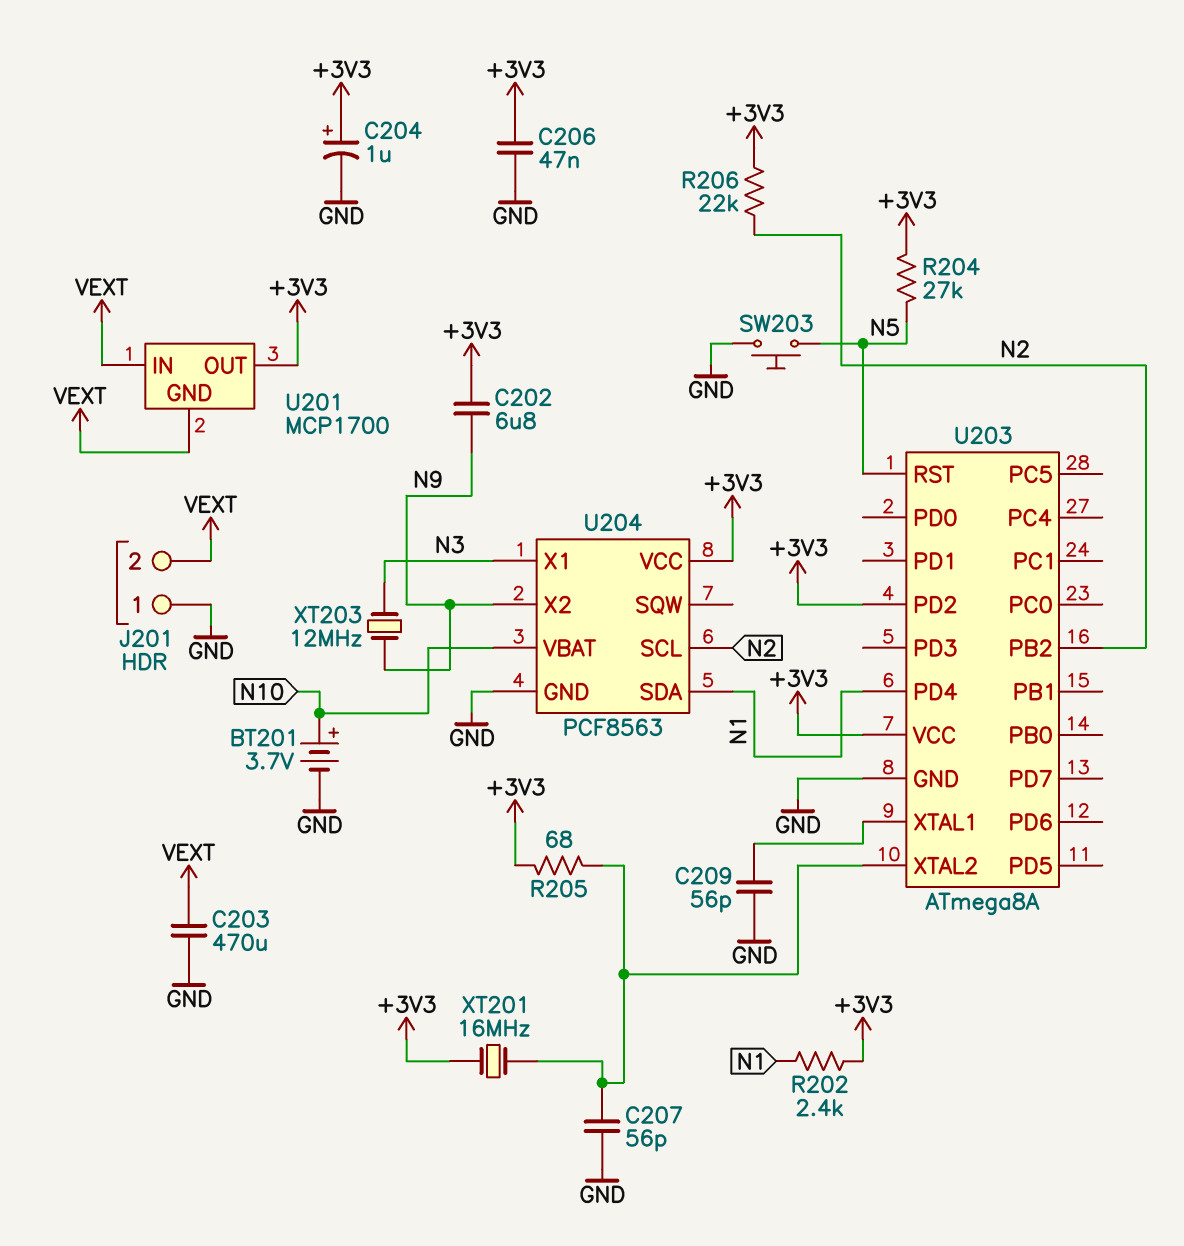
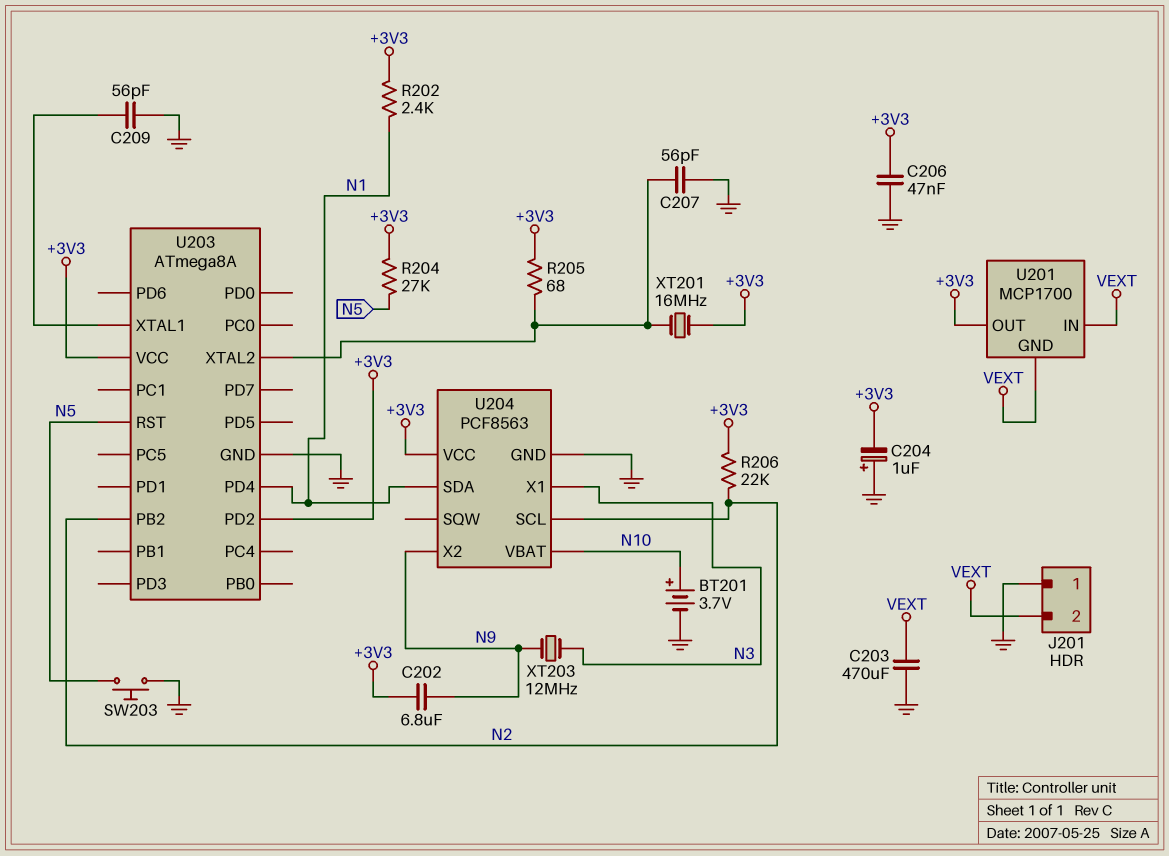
C204: 1uF (plus +3V3, minus GND) -> 1uF (plus GND, minus +3V3)

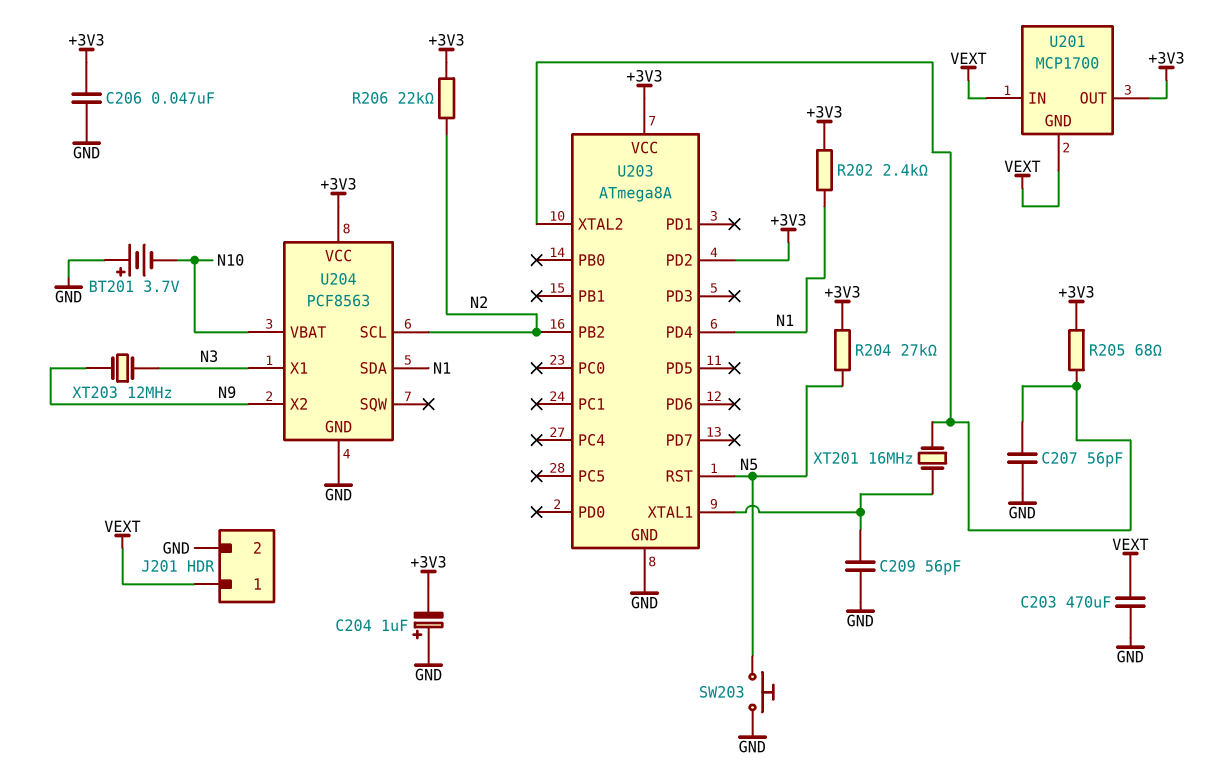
BT201: 3.7V (plus N10, minus GND) -> 3.7V (plus GND, minus N10)
C202: 6.8uF (+3V3, N9) -> none
J201 pin 1: GND -> VEXT
J201 pin 2: VEXT -> GND
XT201: 16MHz (+3V3, U203/XTAL2) -> 16MHz (U203/XTAL1, U203/XTAL2)

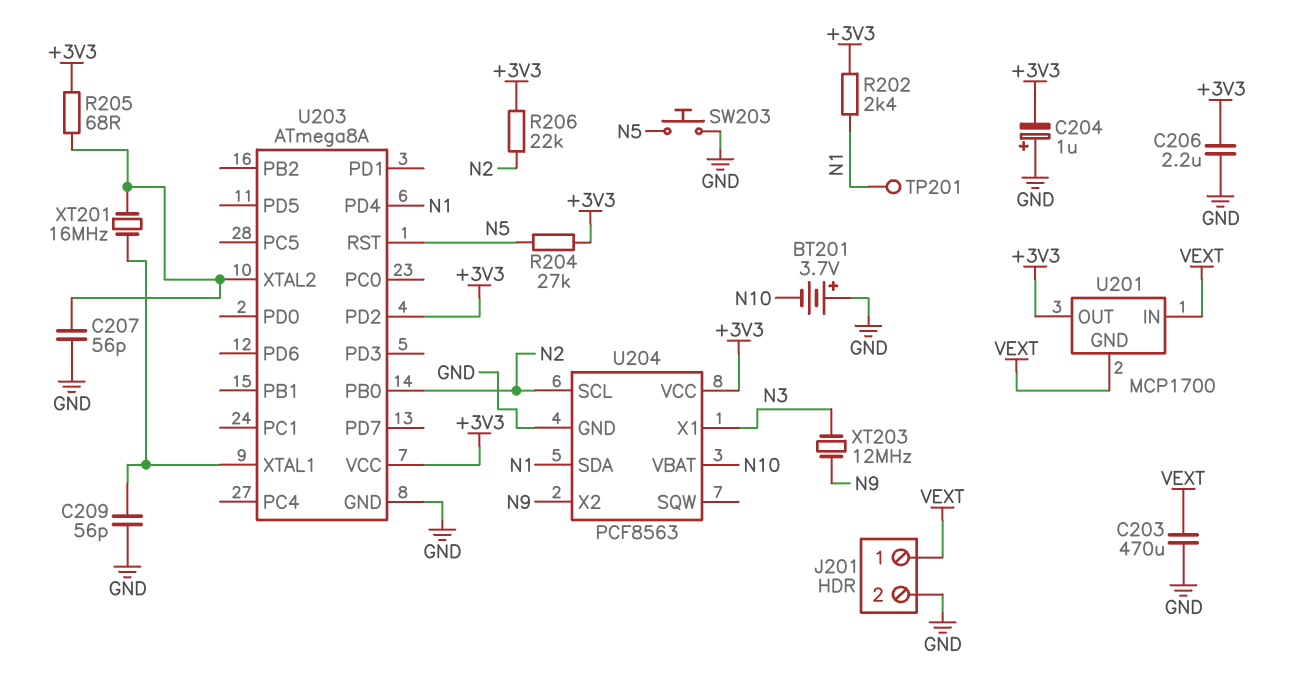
C206: 47nF (+3V3, GND) -> 2.2uF (+3V3, GND)
TP201: none -> test point (N1)
U203 pin PB0: none -> N2
U203 pin PB2: N2 -> none

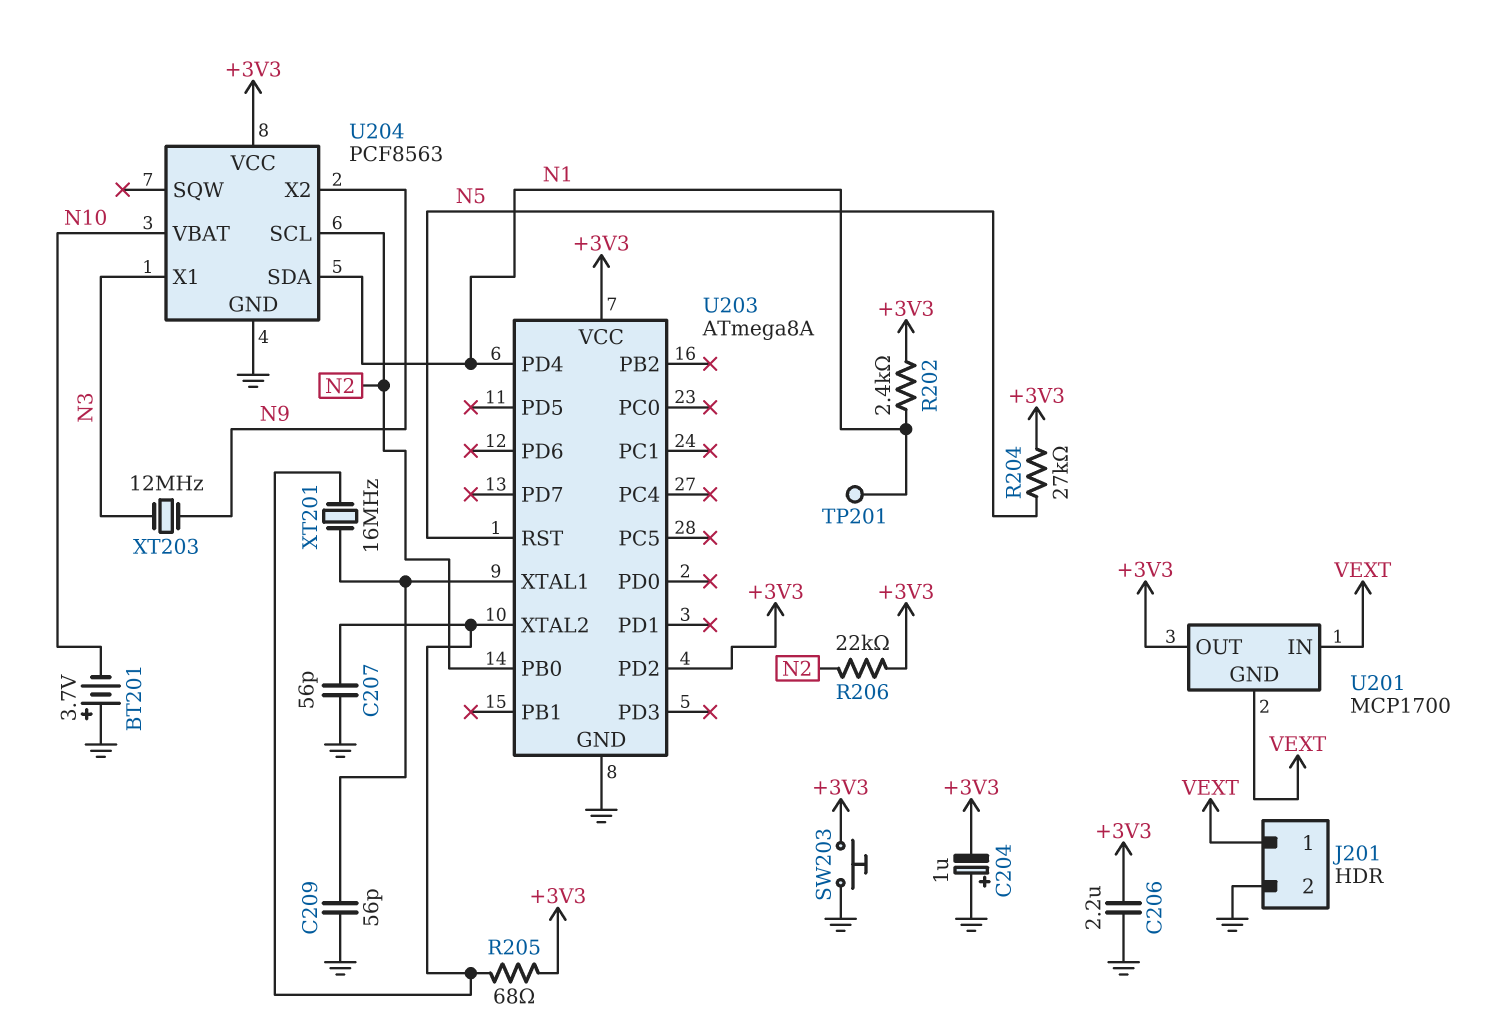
C203: 470uF (GND, VEXT) -> none
SW203: button (GND, N5) -> button (+3V3, GND)

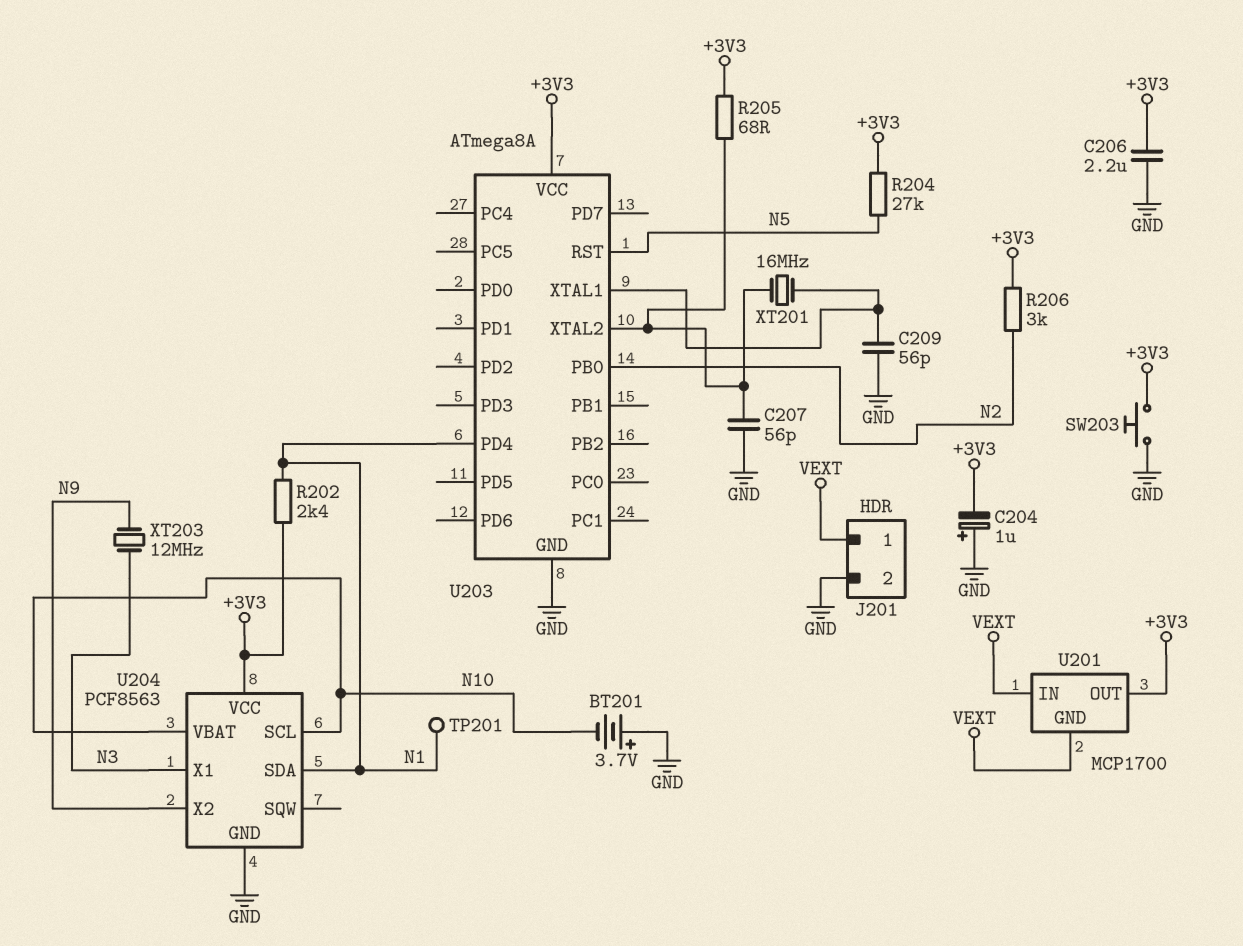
R206: 22k (+3V3, N2) -> 3k (+3V3, N2)
U203 pin PD2: +3V3 -> none
U204 pin SCL: N2 -> N10

